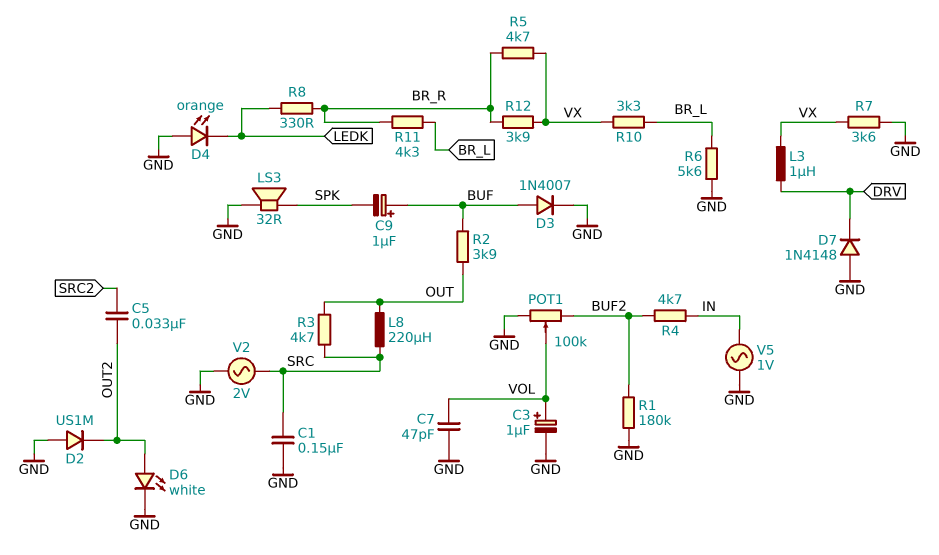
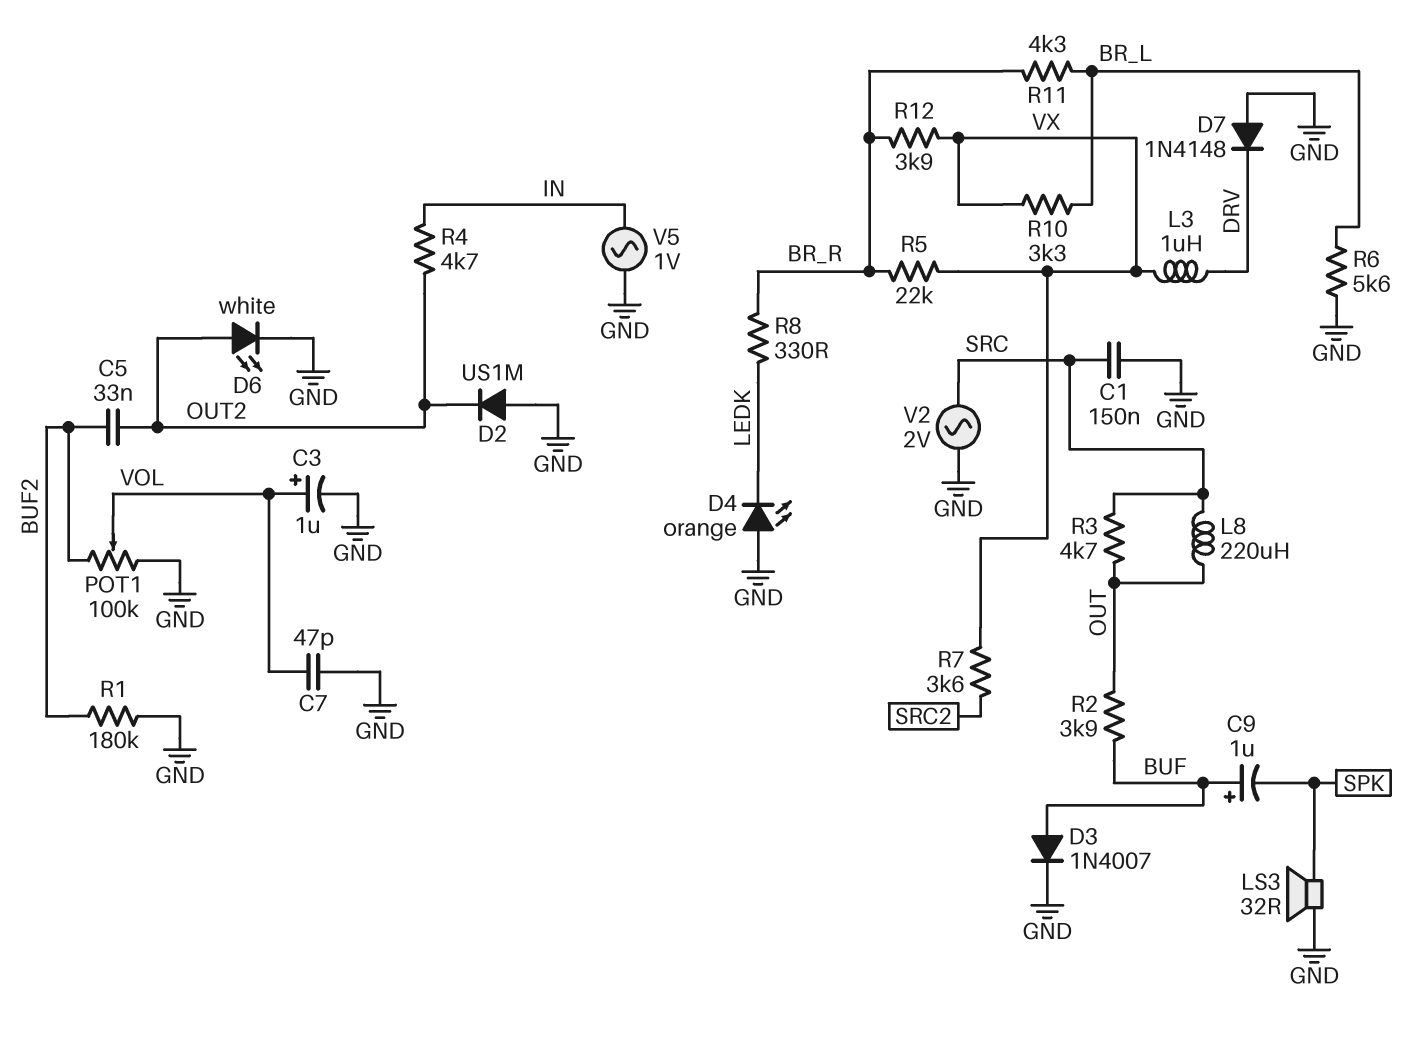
C5: 33nF (OUT2, SRC2) -> 33nF (BUF2, OUT2)
R4: 4.7k (BUF2, IN) -> 4.7k (IN, OUT2)
R5: 4.7k (BR_R, VX) -> 22k (BR_R, VX)
R7: 3.6k (GND, VX) -> 3.6k (SRC2, VX)

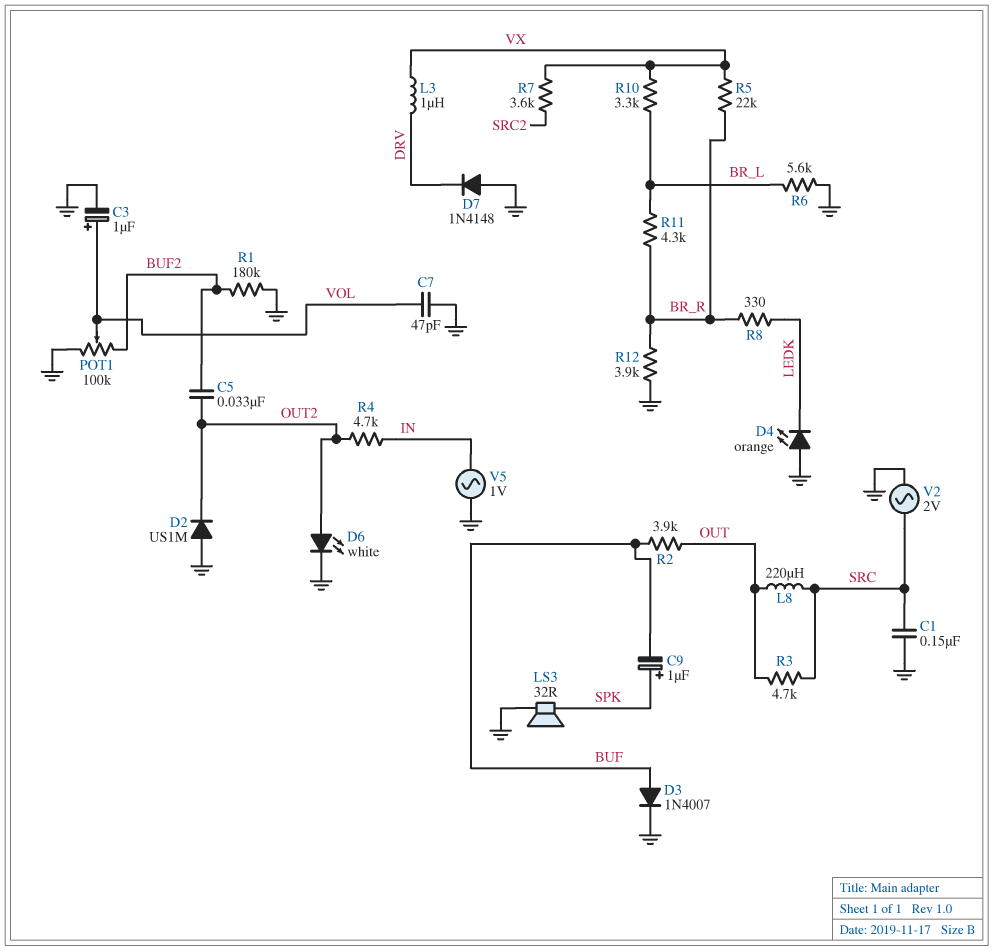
C9: 1uF (plus BUF, minus SPK) -> 1uF (plus SPK, minus BUF)
R12: 3.9k (BR_R, VX) -> 3.9k (BR_R, GND)

